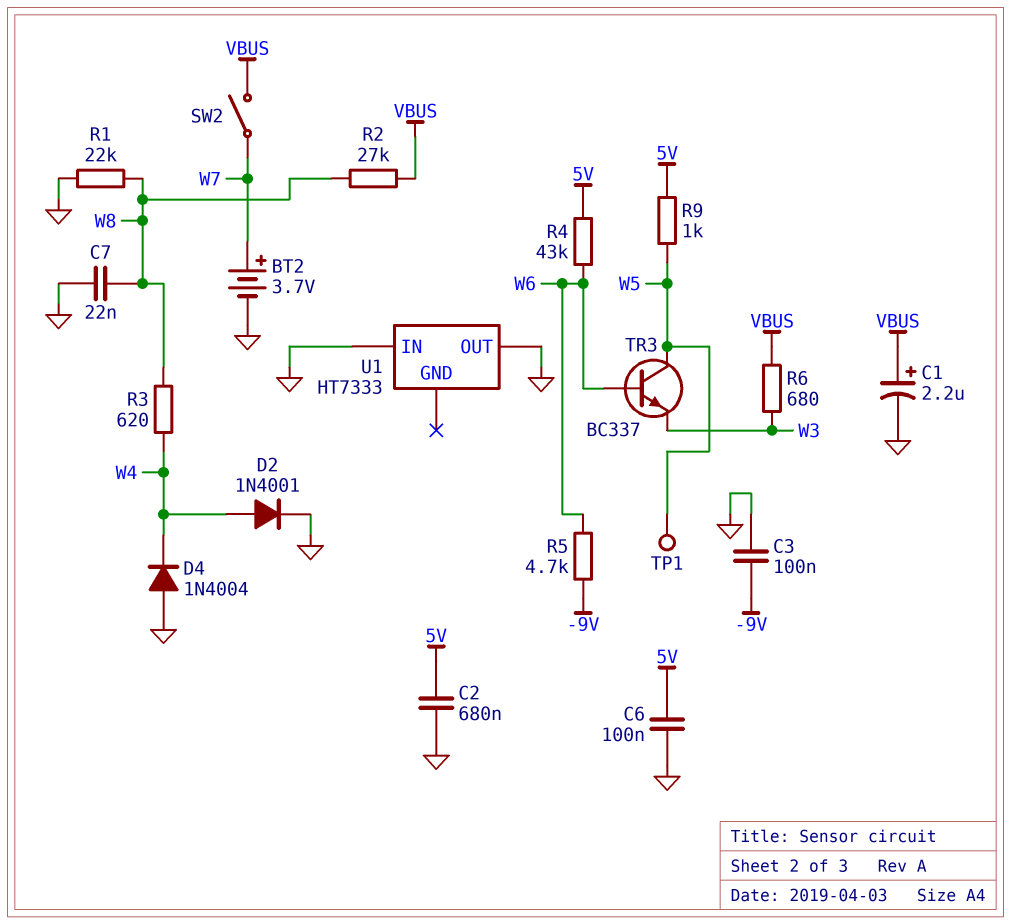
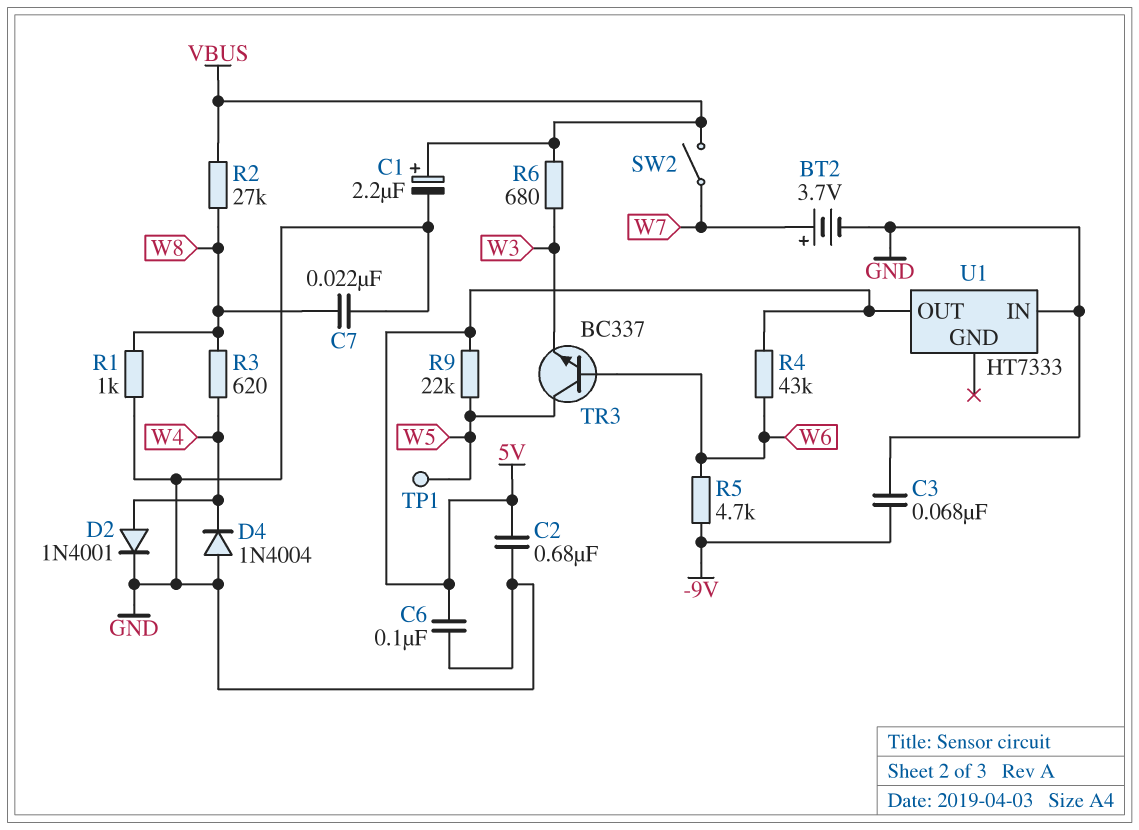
C3: 100nF (-9V, GND) -> 68nF (-9V, GND)
R1: 22k (GND, W8) -> 1k (GND, W8)
R9: 1k (5V, W5) -> 22k (5V, W5)
U1 pin OUT: GND -> 5V

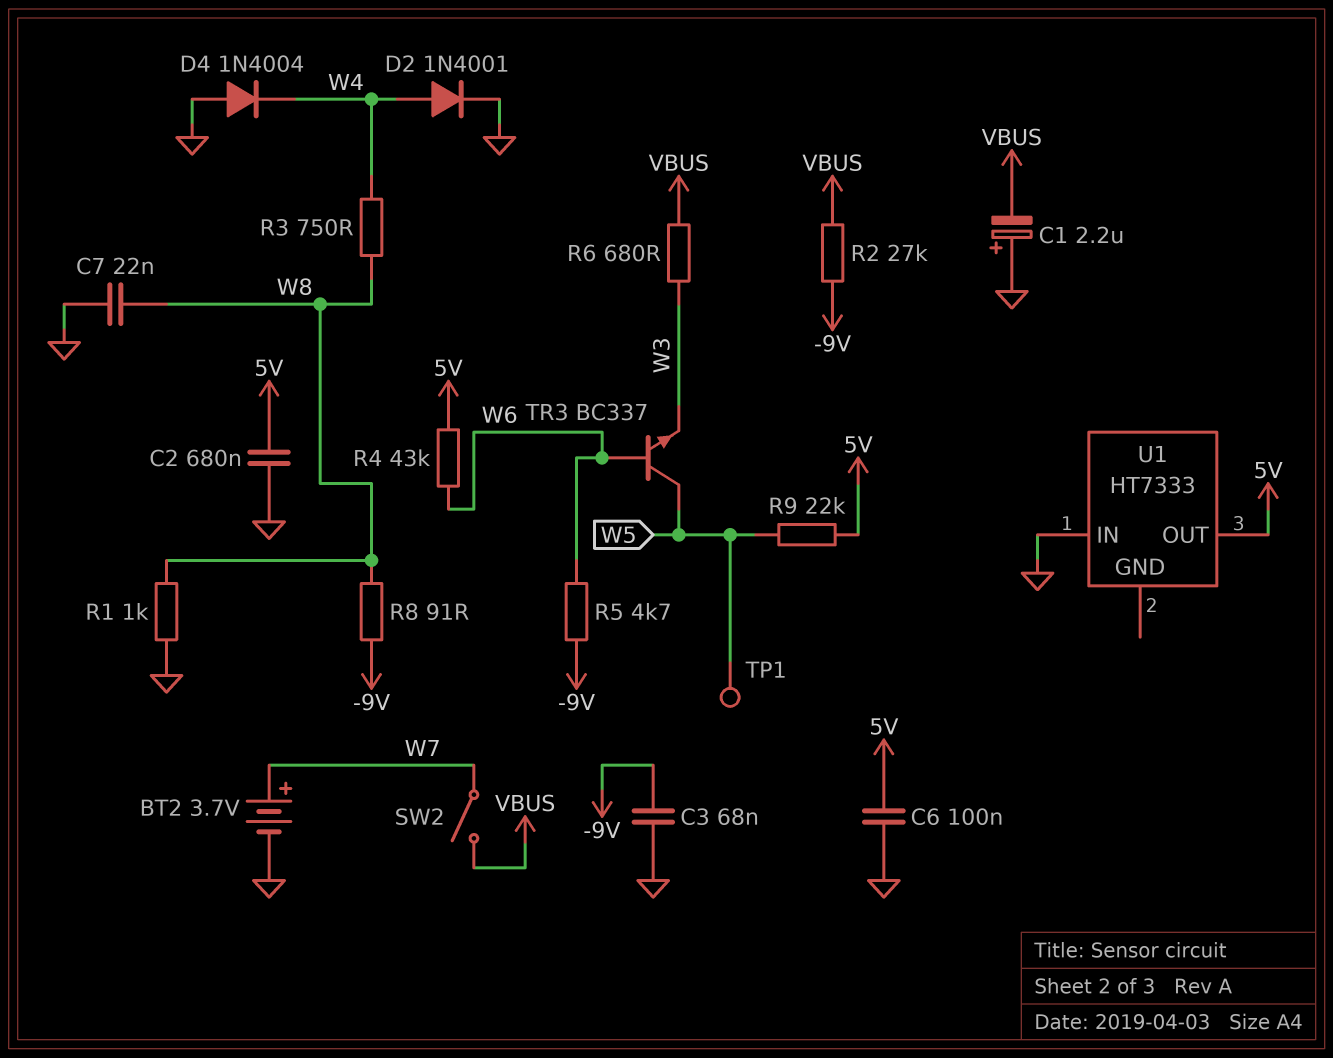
C1: 2.2uF (plus VBUS, minus GND) -> 2.2uF (plus GND, minus VBUS)
R2: 27k (VBUS, W8) -> 27k (-9V, VBUS)
R3: 620 (W4, W8) -> 750 (W4, W8)
R8: none -> 91 (-9V, W8)

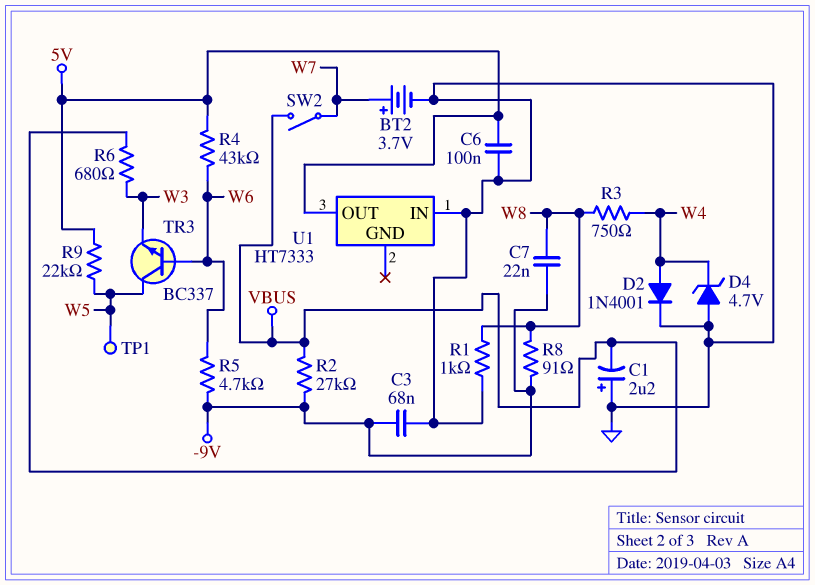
C2: 680nF (5V, GND) -> none
C7: 22nF (GND, W8) -> 22nF (-9V, W8)
D4: diode 1N4004 (A GND, K W4) -> zener 4.7V (A GND, K W4)

